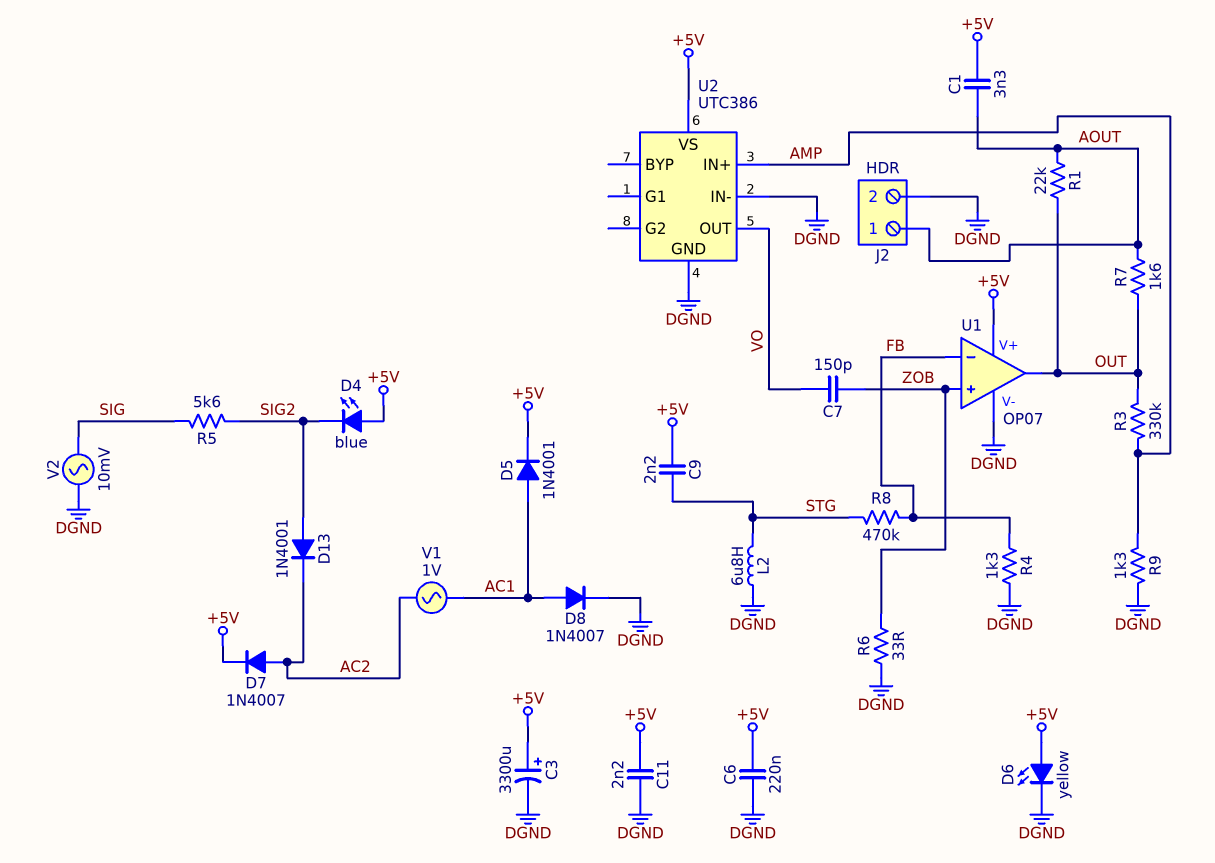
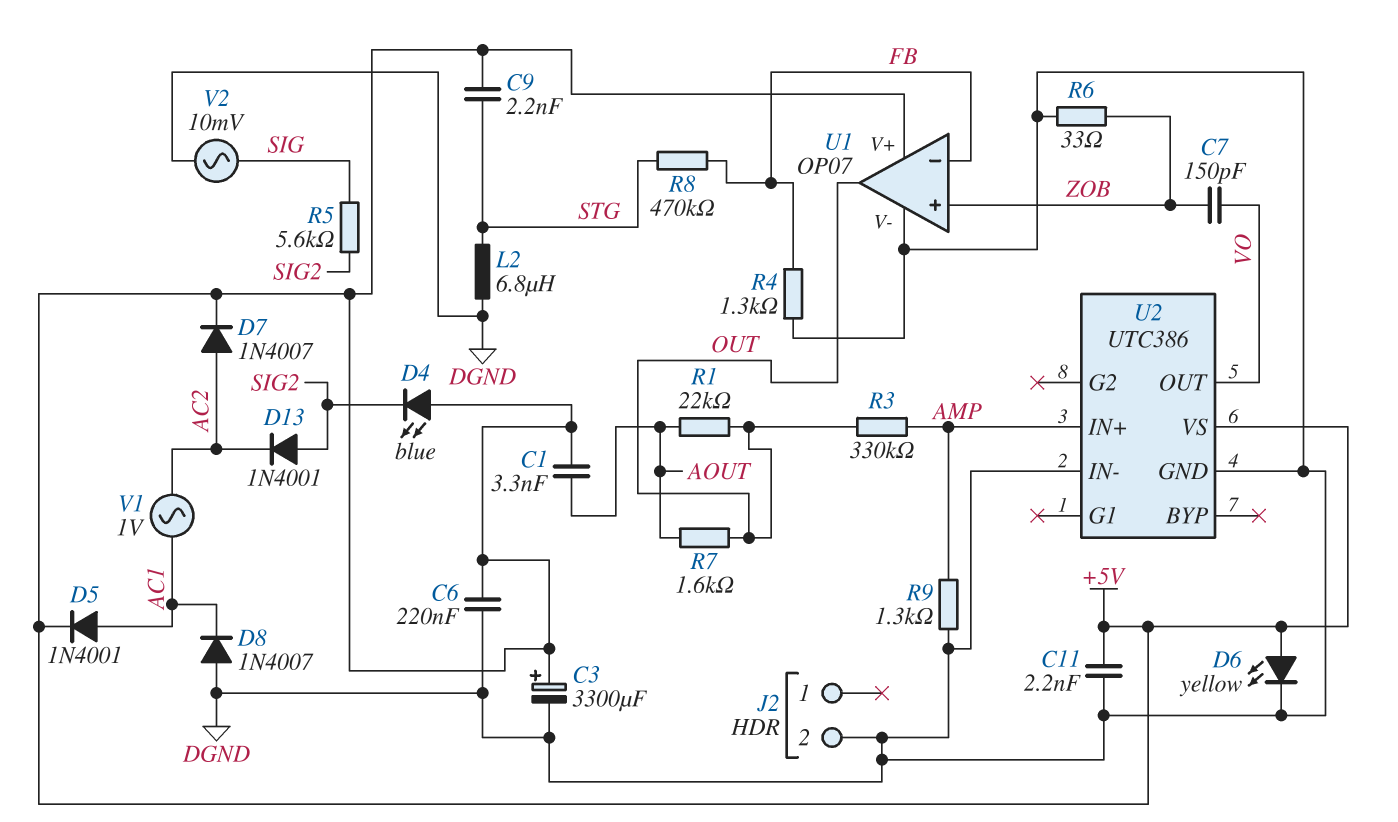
D8: diode 1N4007 (A AC1, K DGND) -> diode 1N4007 (A DGND, K AC1)
J2 pin 1: AOUT -> none

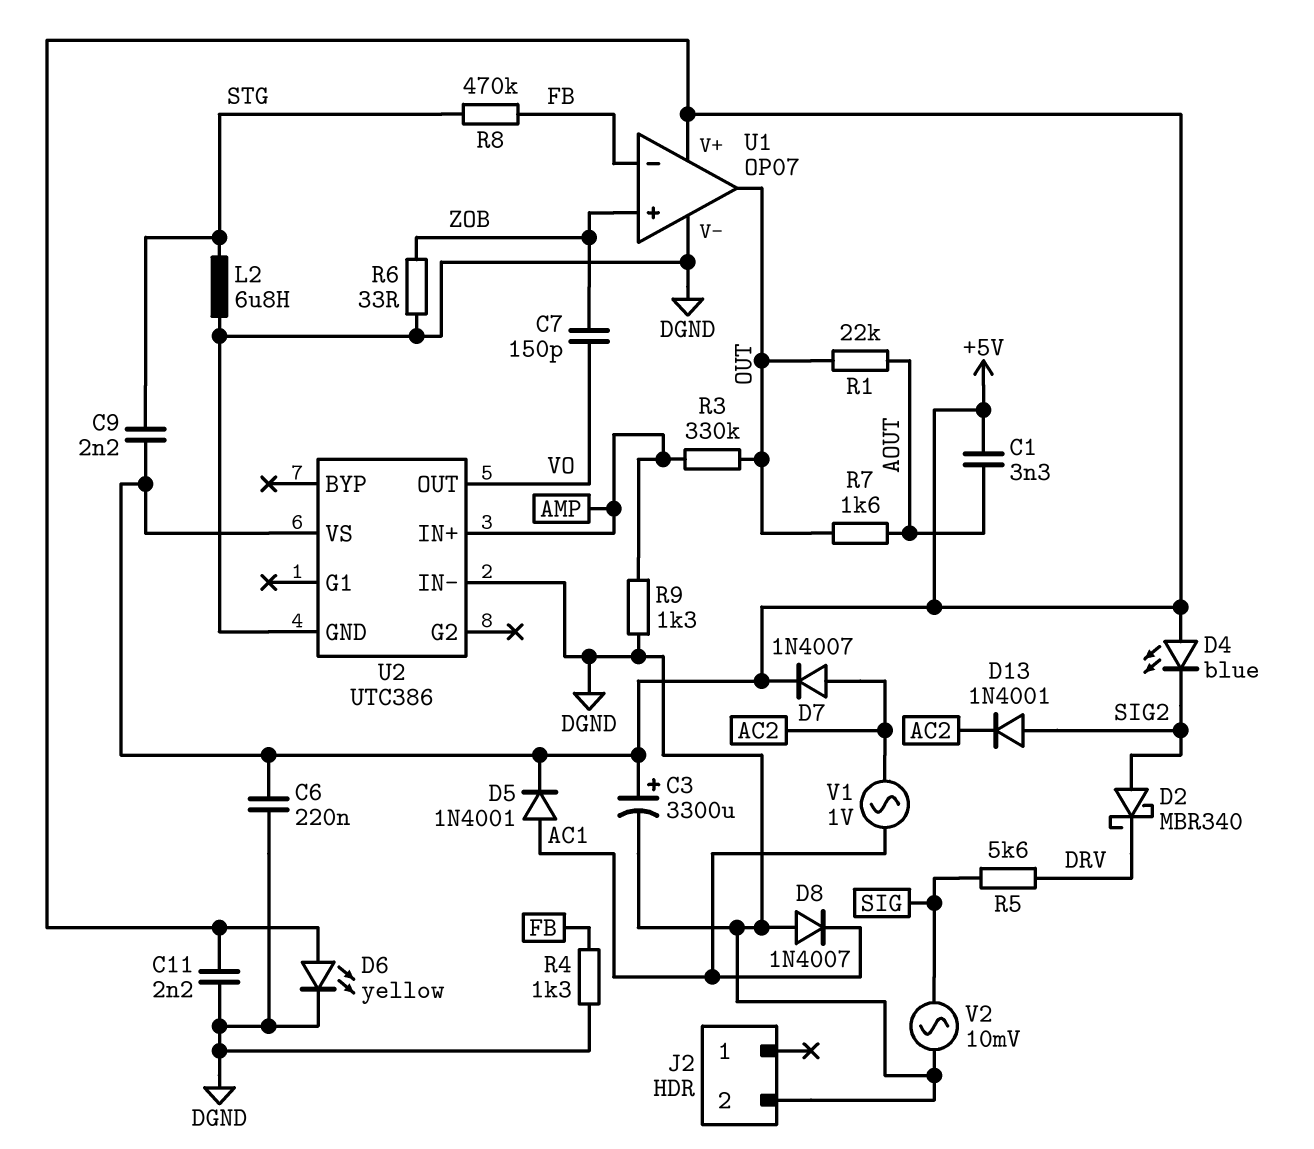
D2: none -> schottky MBR340 (A SIG2, K DRV)
R5: 5.6k (SIG, SIG2) -> 5.6k (DRV, SIG)

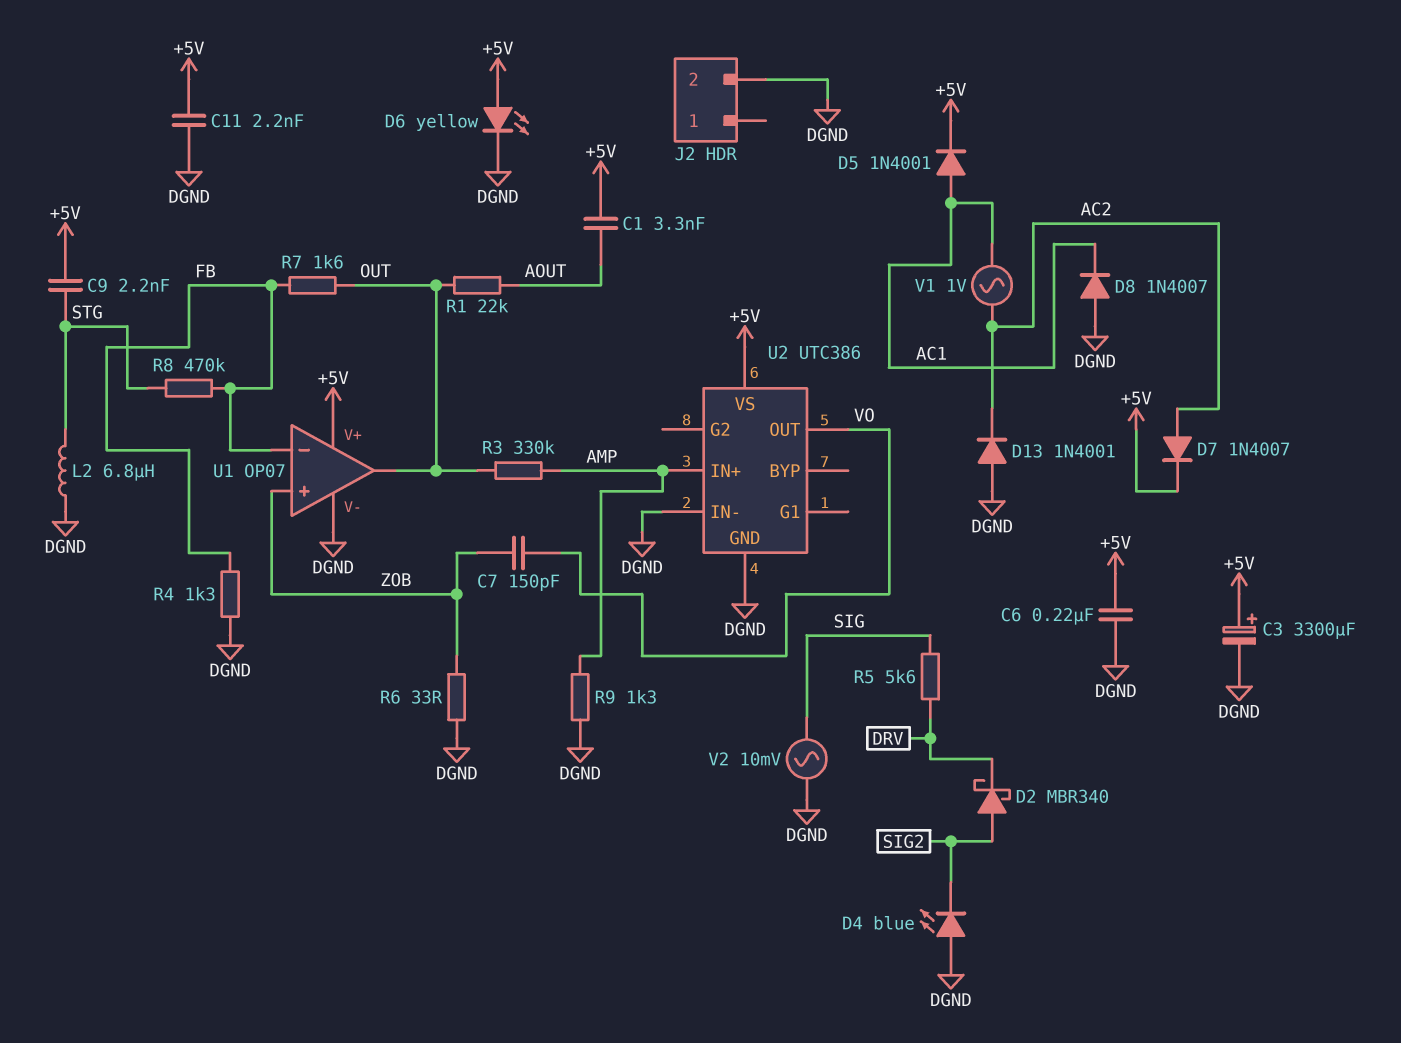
D4: LED blue (A +5V, K SIG2) -> LED blue (A DGND, K SIG2)
D13: diode 1N4001 (A SIG2, K AC2) -> diode 1N4001 (A DGND, K AC2)
R7: 1.6k (AOUT, OUT) -> 1.6k (FB, OUT)

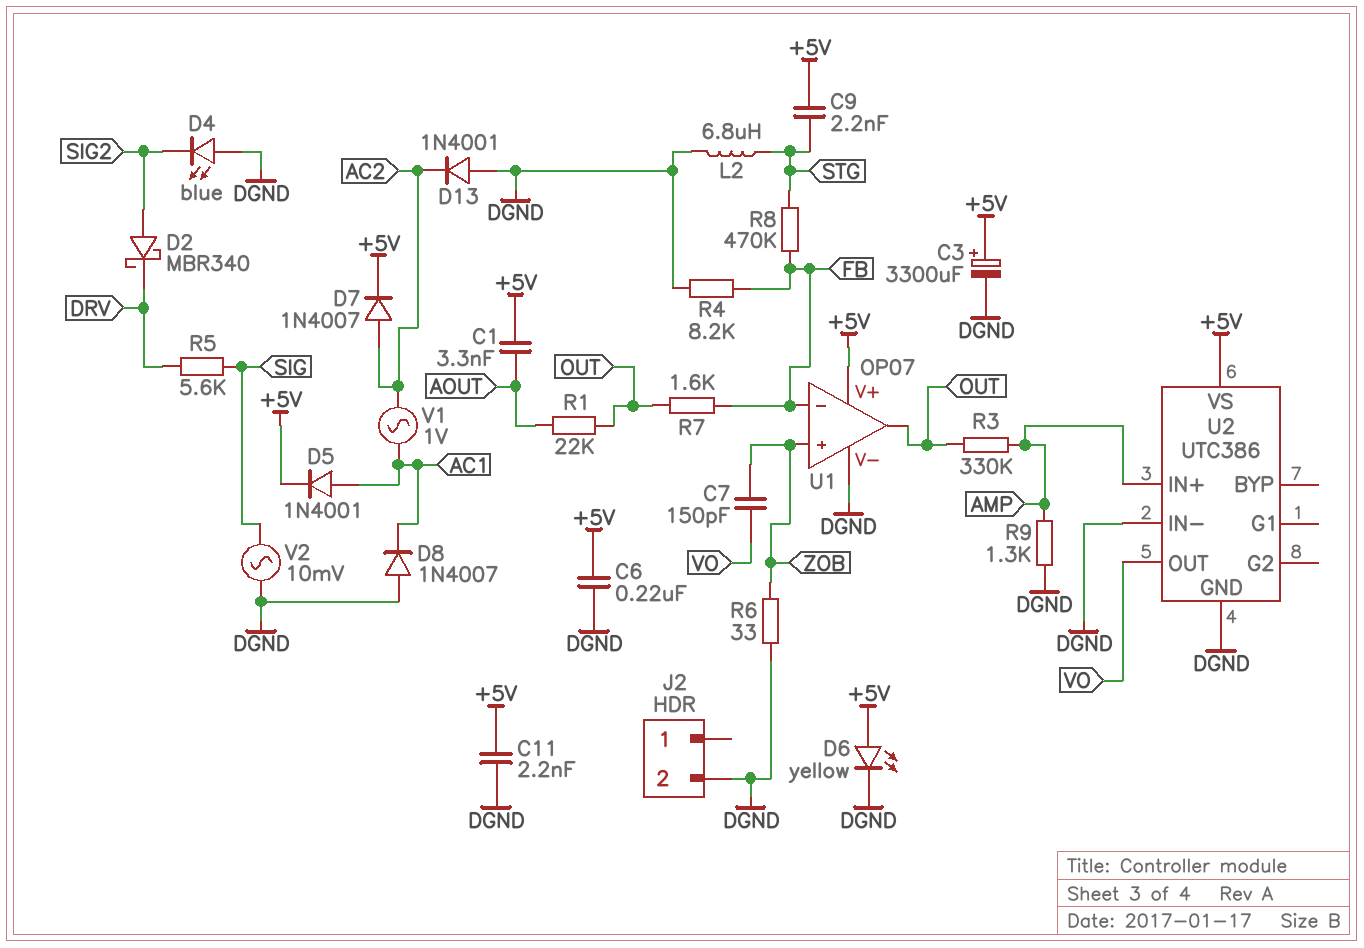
R4: 1.3k (DGND, FB) -> 8.2k (DGND, FB)

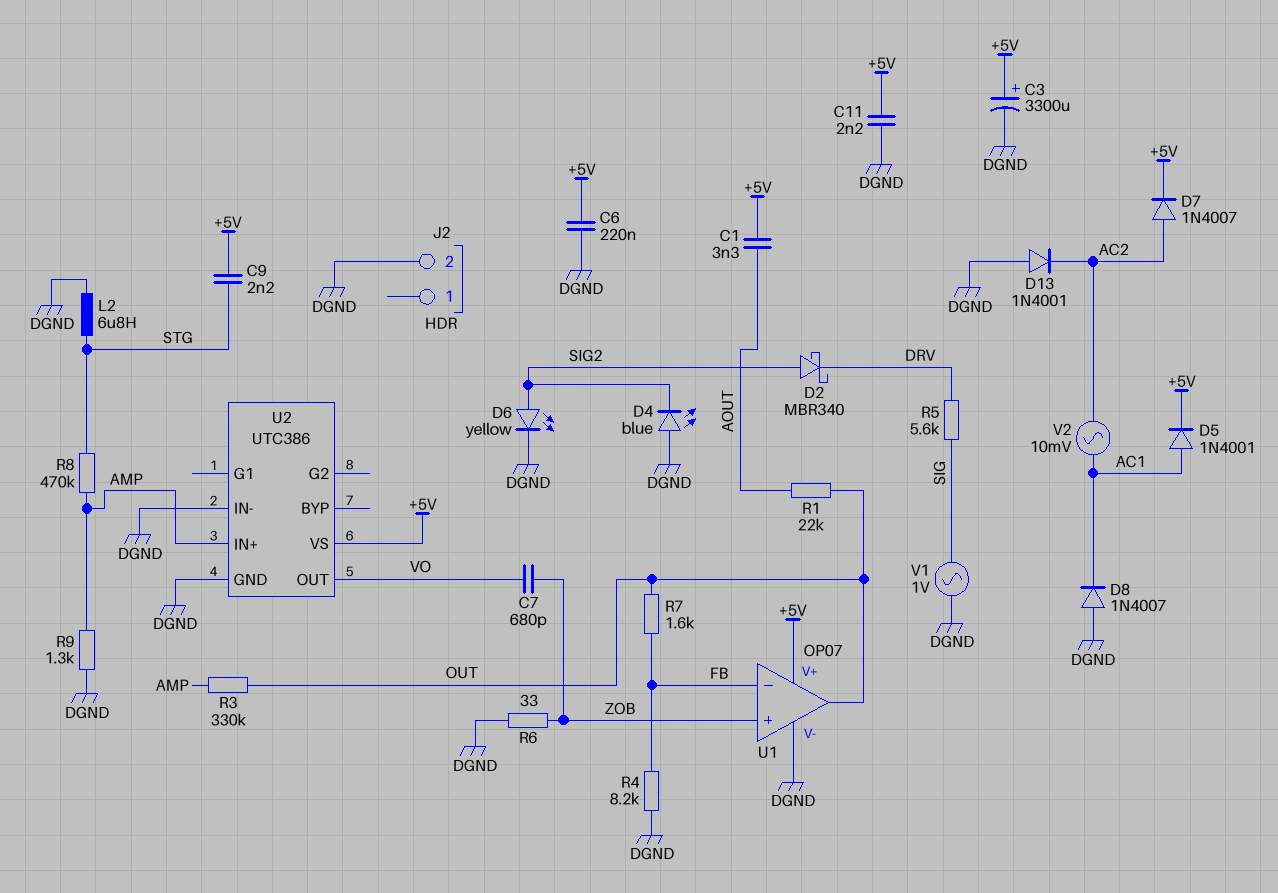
C7: 150pF (VO, ZOB) -> 680pF (VO, ZOB)
D6: LED yellow (A +5V, K DGND) -> LED yellow (A SIG2, K DGND)
R8: 470k (FB, STG) -> 470k (AMP, STG)
V1: AC 1V (AC1, AC2) -> AC 1V (DGND, SIG)
V2: AC 10mV (DGND, SIG) -> AC 10mV (AC1, AC2)

